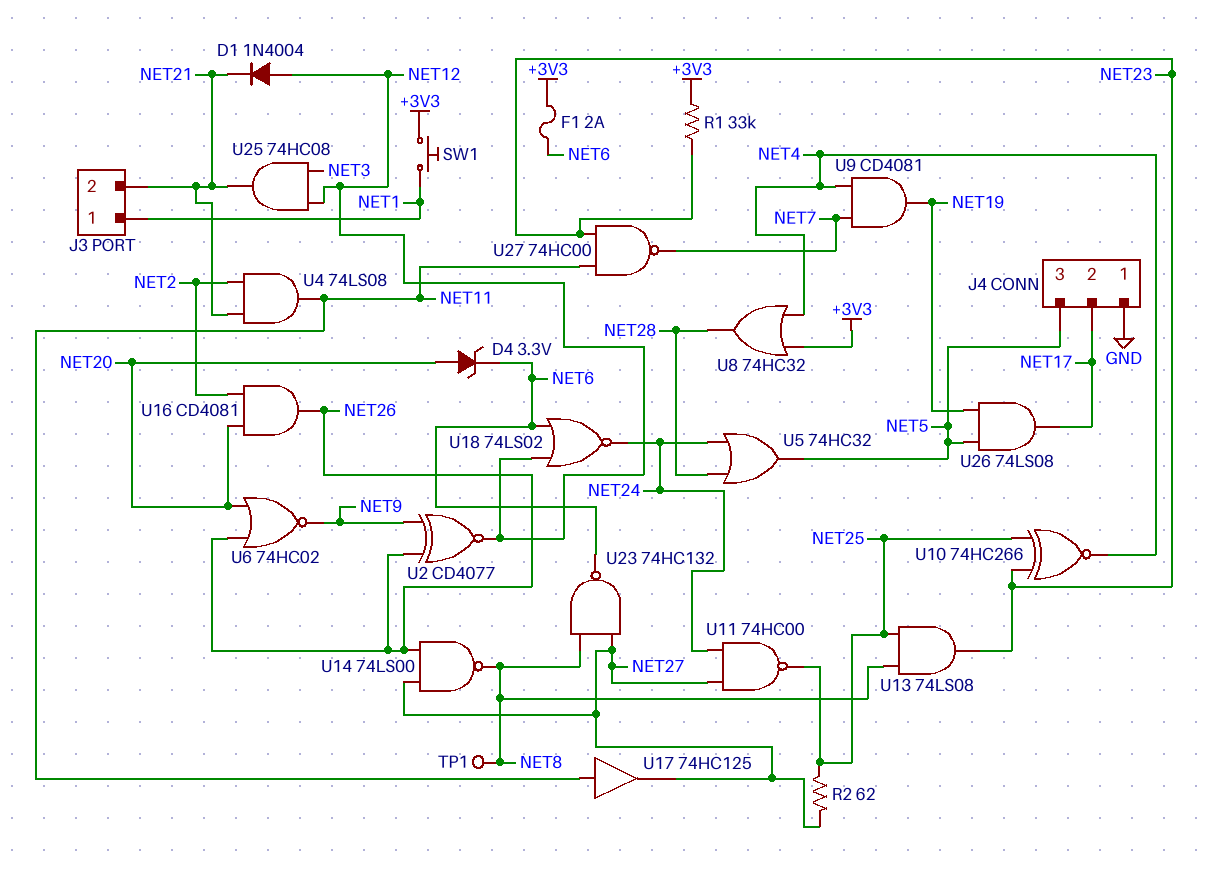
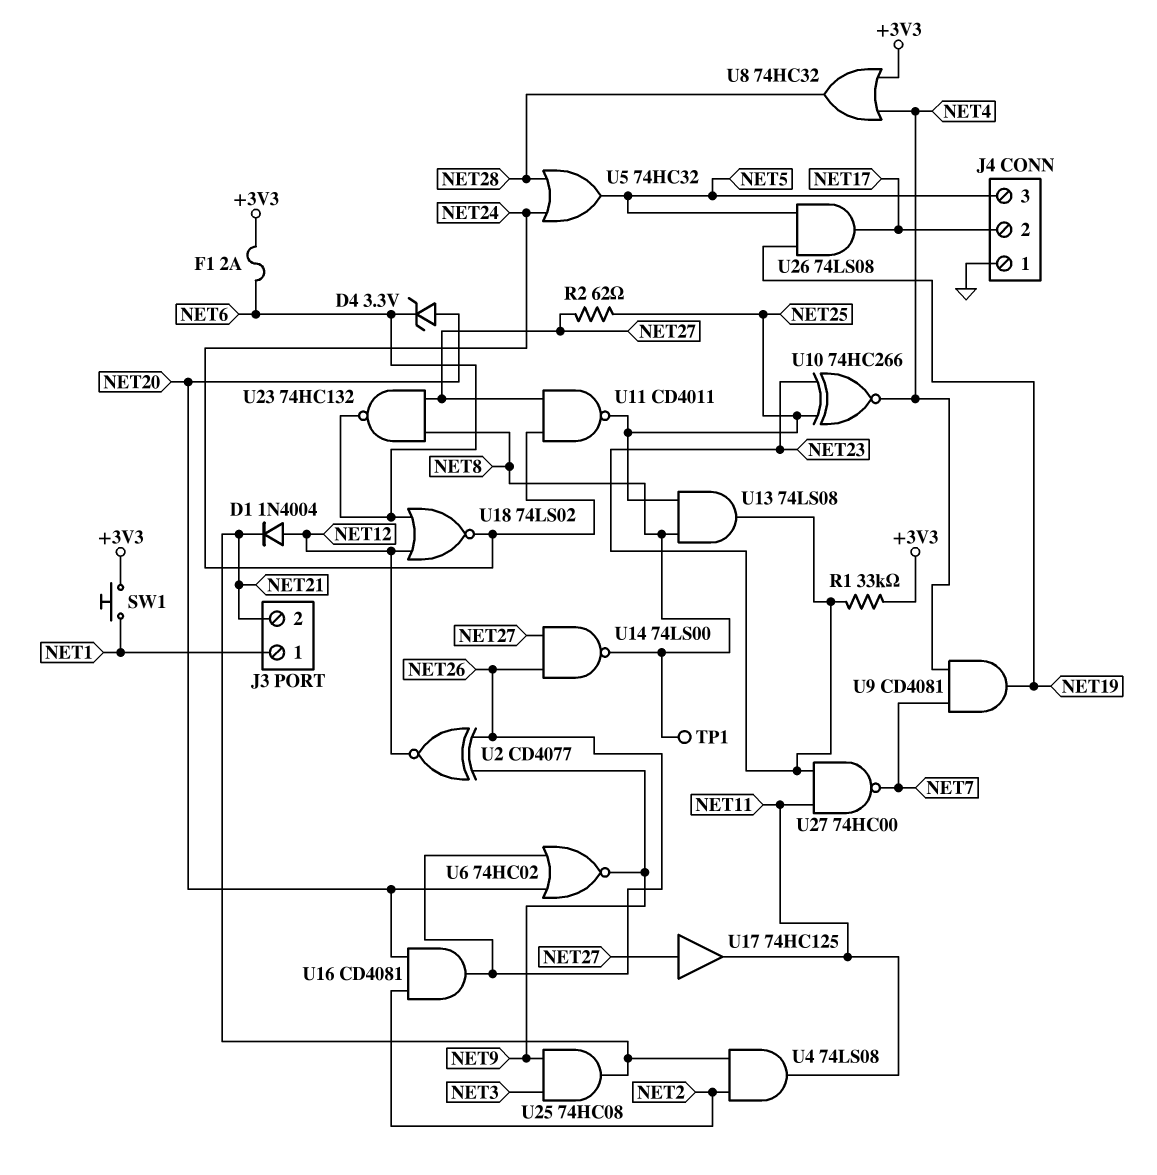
U11: NAND 74HC00 (in NET24, in NET27, out NET25) -> NAND CD4011 (in NET24, in NET27, out NET25)
U17: buffer 74HC125 (in NET11, out NET27) -> buffer 74HC125 (in NET27, out NET11)
U25: AND 74HC08 (in NET3, in NET12, out NET21) -> AND 74HC08 (in NET3, in NET9, out NET21)

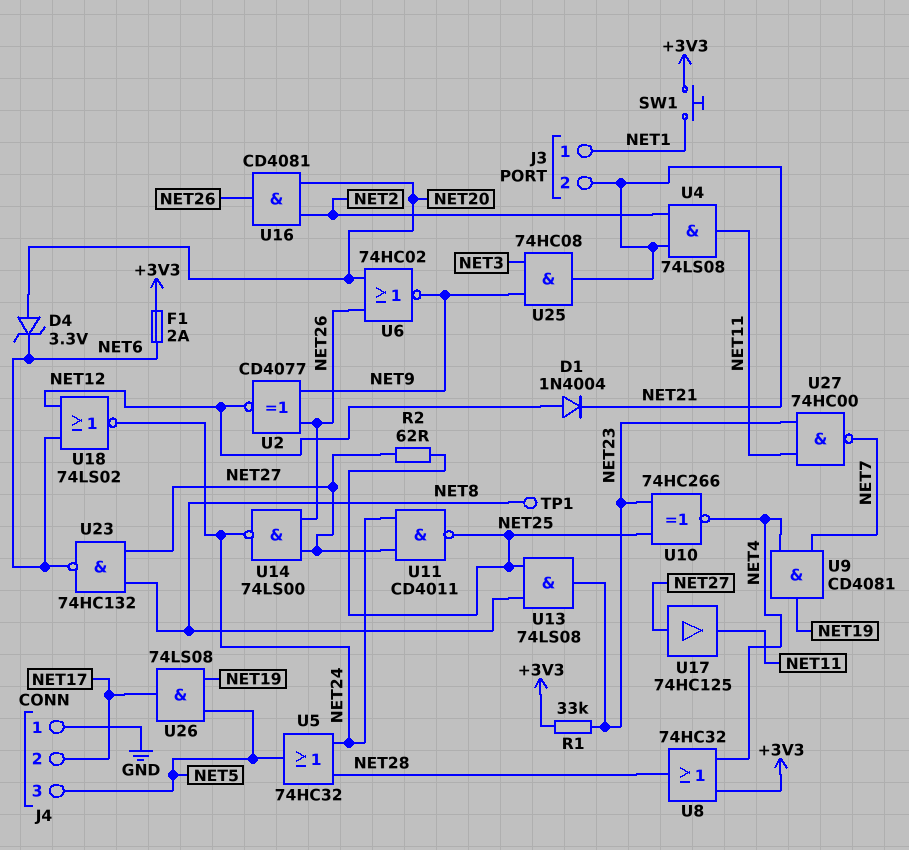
U14: NAND 74LS00 (in NET26, in NET27, out NET8) -> NAND 74LS00 (in NET26, in NET27, out NET24)

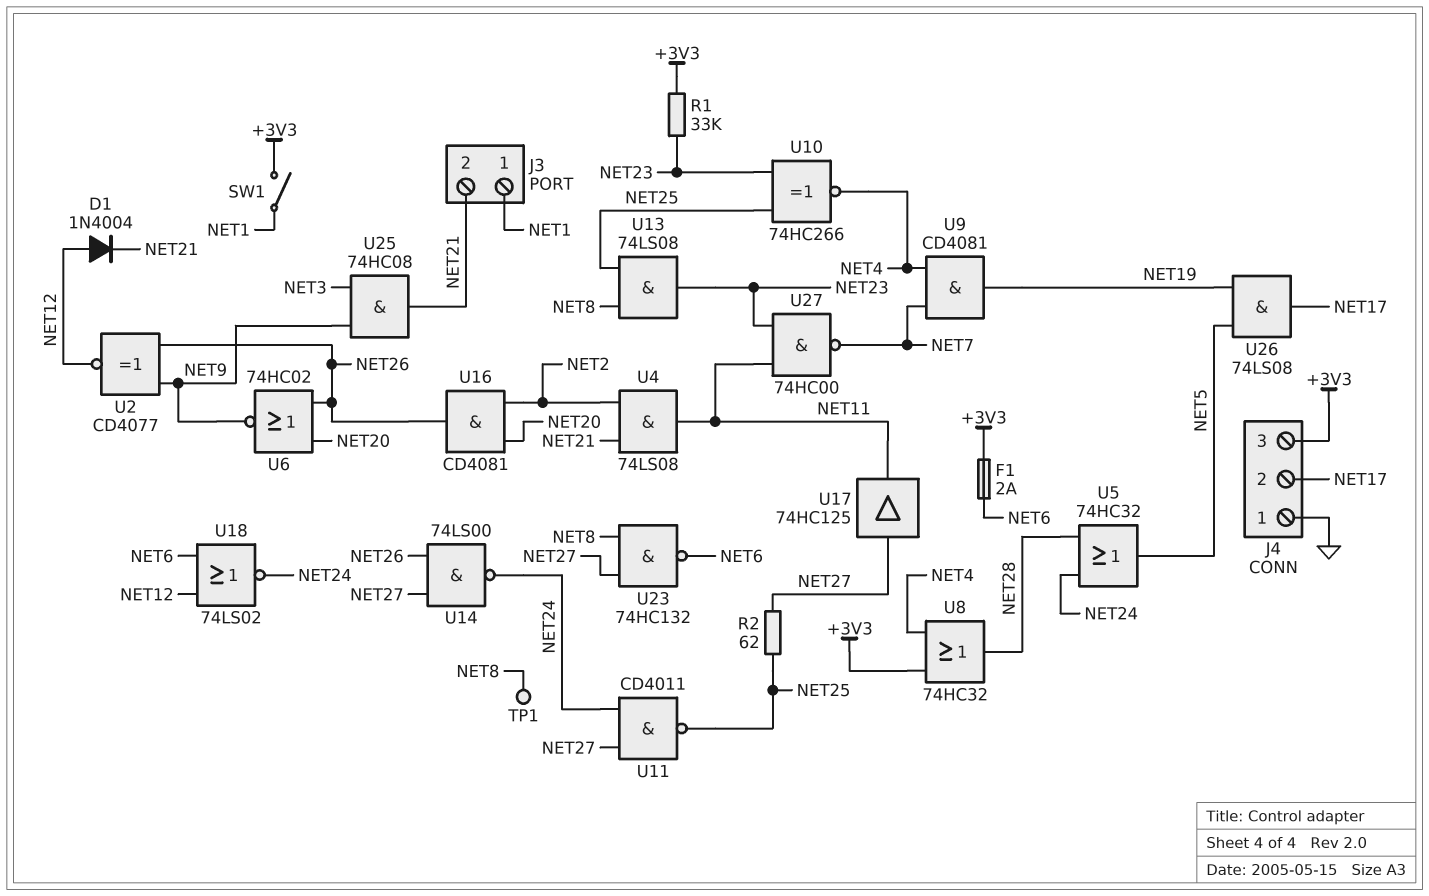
D4: zener 3.3V (A NET20, K NET6) -> none
J4 pin 3: NET5 -> +3V3
SW1: button (+3V3, NET1) -> switch (+3V3, NET1)

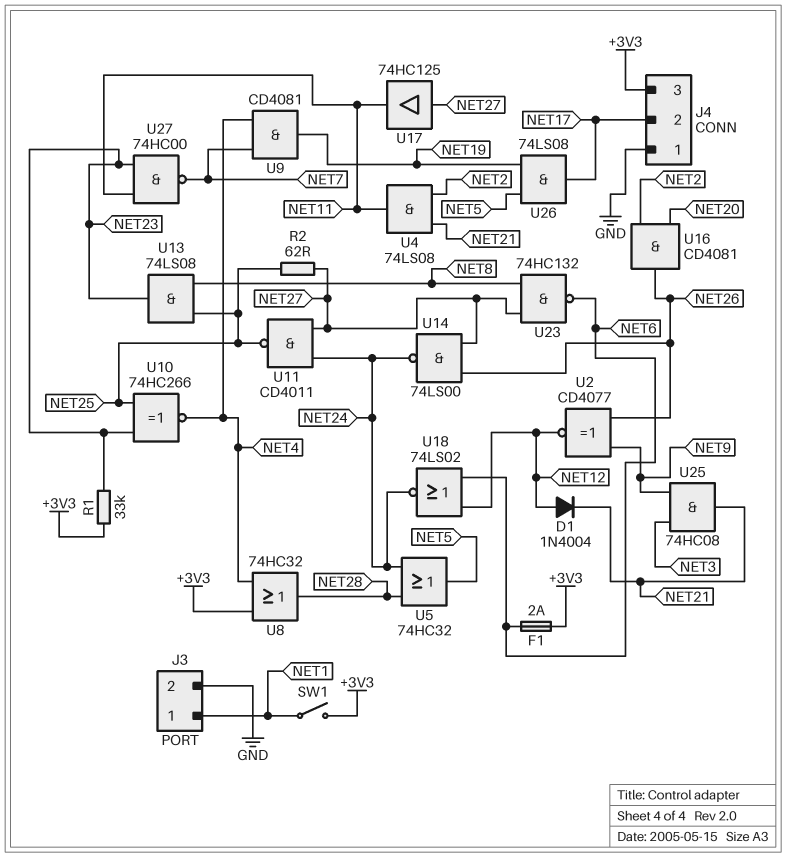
J3 pin 2: NET21 -> GND
TP1: test point (NET8) -> none
U6: NOR 74HC02 (in NET20, in NET26, out NET9) -> none

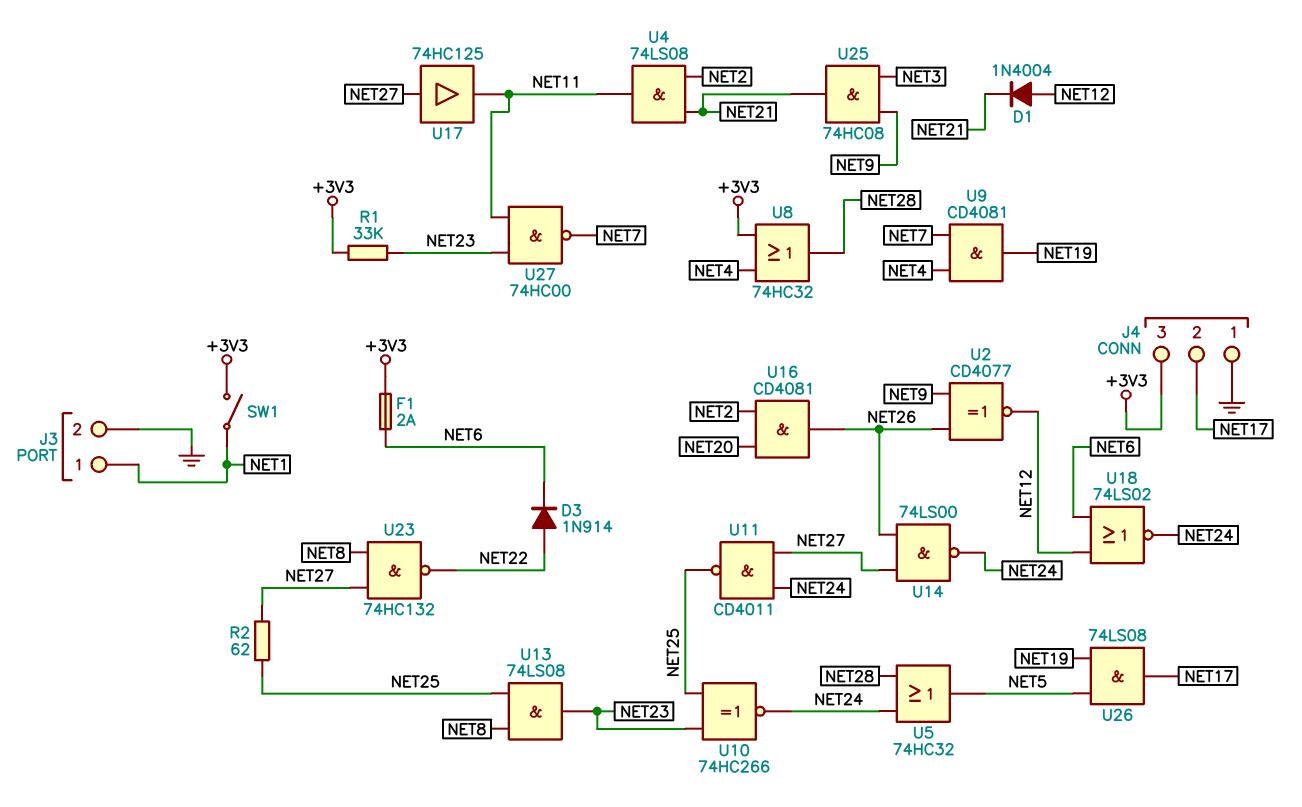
D3: none -> diode 1N914 (A NET22, K NET6)
U10: XNOR 74HC266 (in NET23, in NET25, out NET4) -> XNOR 74HC266 (in NET23, in NET25, out NET24)
U23: NAND 74HC132 (in NET8, in NET27, out NET6) -> NAND 74HC132 (in NET8, in NET27, out NET22)

